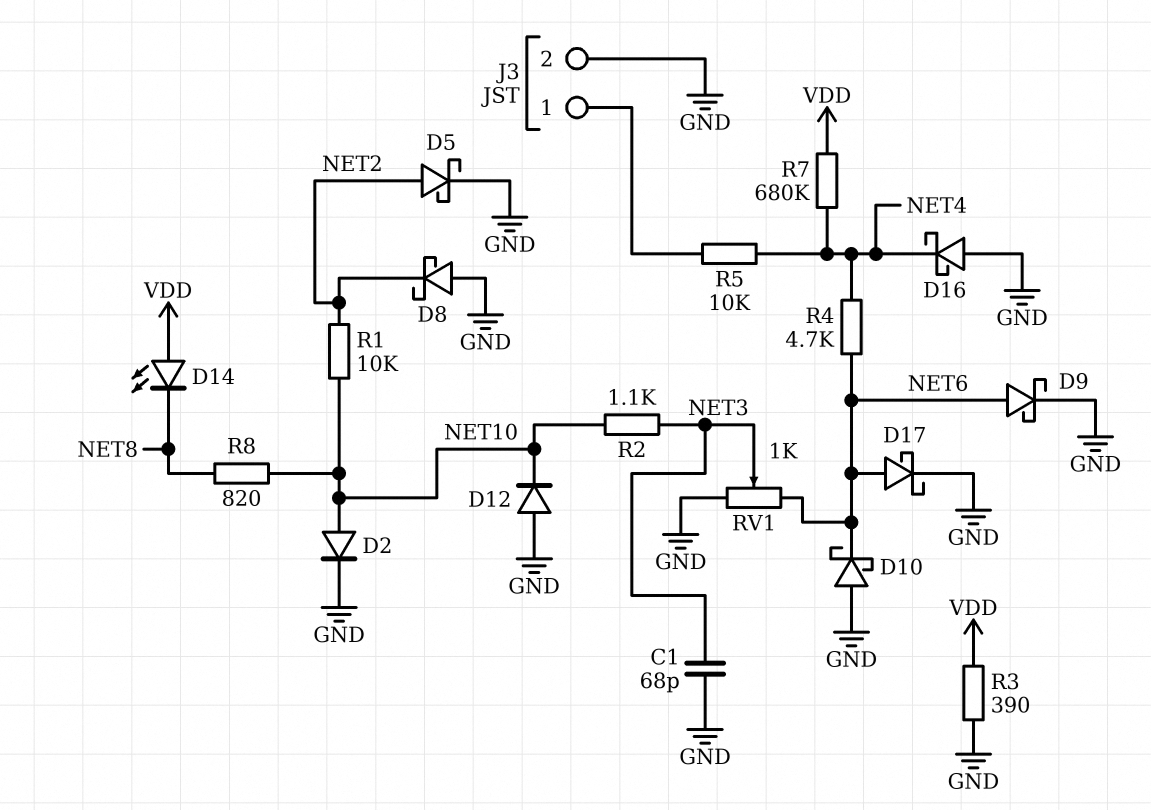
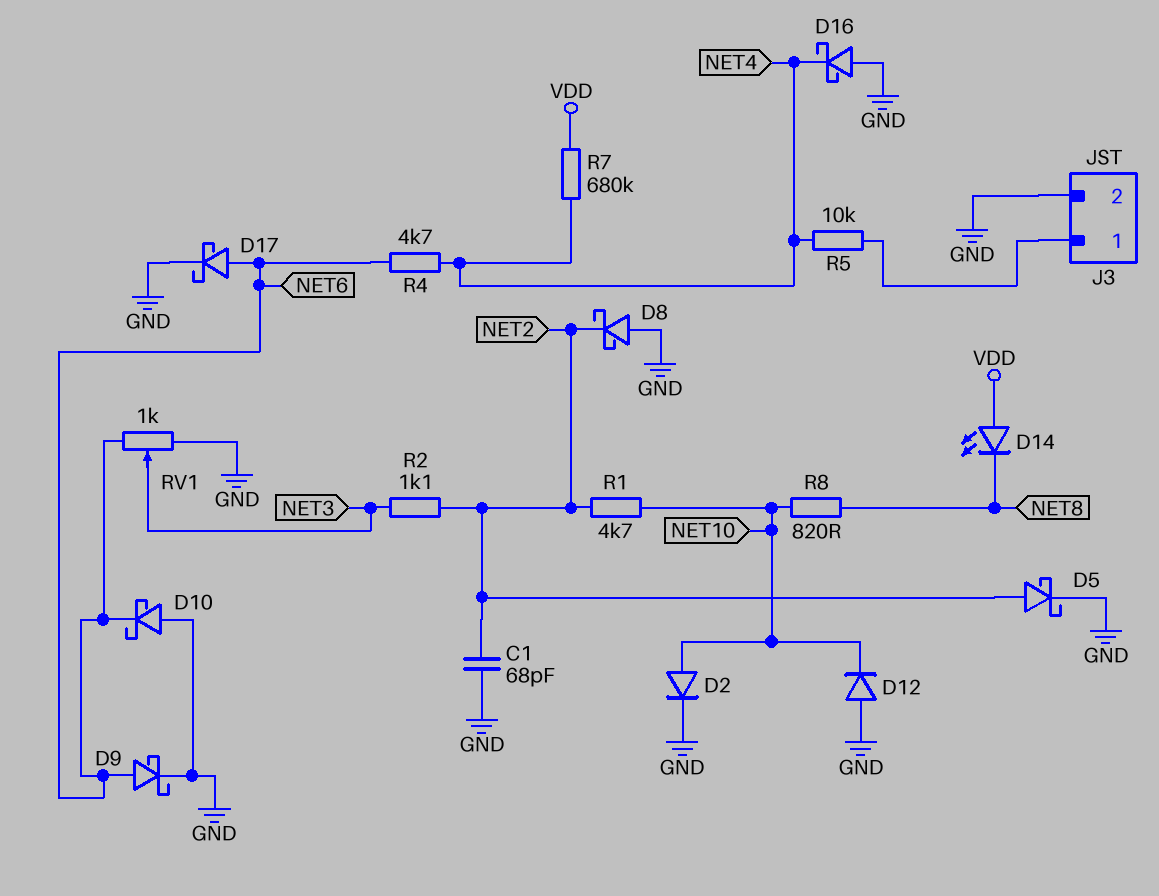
C1: 68pF (GND, NET3) -> 68pF (GND, NET2)
R1: 10k (NET2, NET10) -> 4.7k (NET2, NET10)
R2: 1.1k (NET3, NET10) -> 1.1k (NET2, NET3)
R3: 390 (GND, VDD) -> none

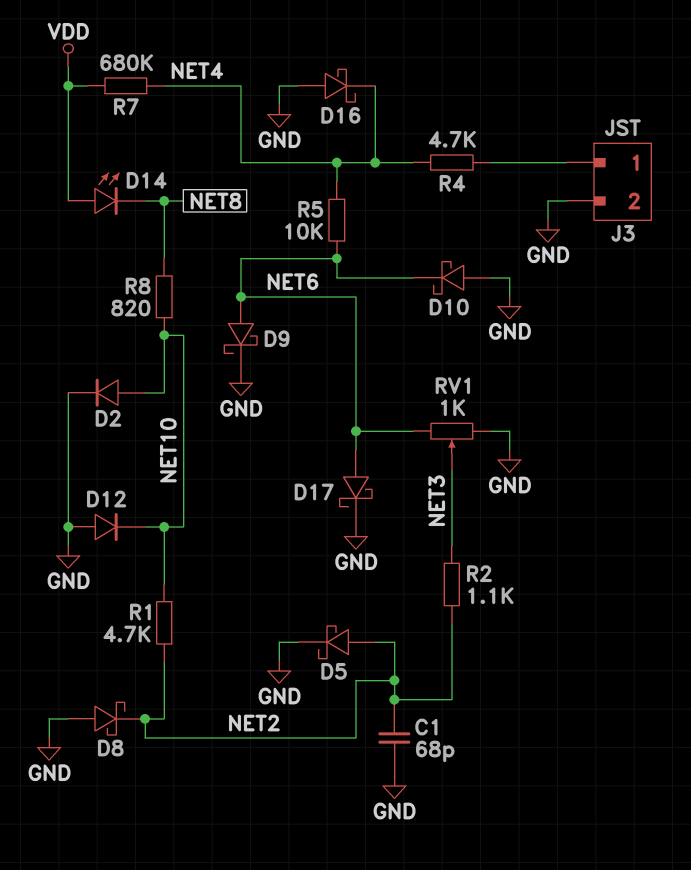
R4: 4.7k (NET4, NET6) -> 4.7k (J3/1, NET4)
R5: 10k (J3/1, NET4) -> 10k (NET4, NET6)

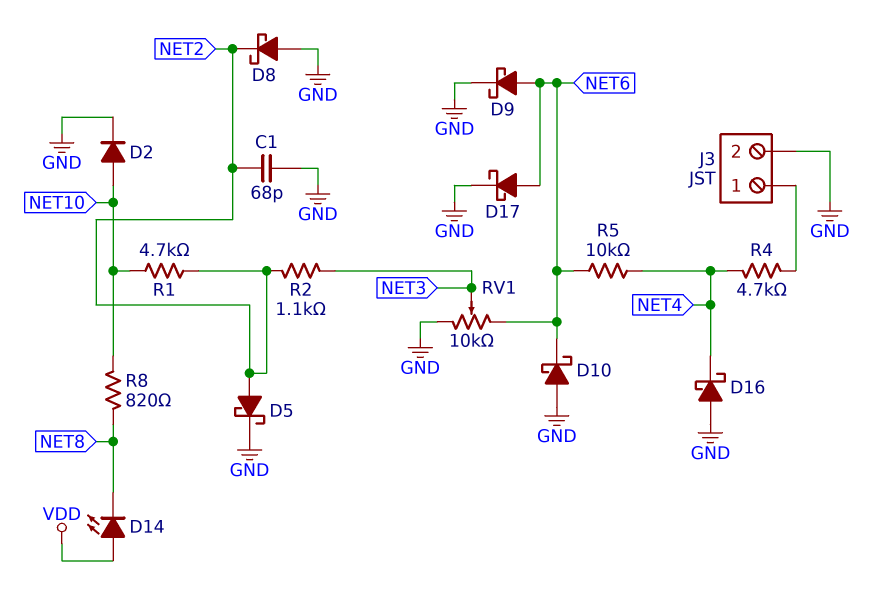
D12: diode (A GND, K NET10) -> none
R7: 680k (NET4, VDD) -> none
RV1: 1k (GND, NET6, wiper NET3) -> 10k (GND, NET6, wiper NET3)

